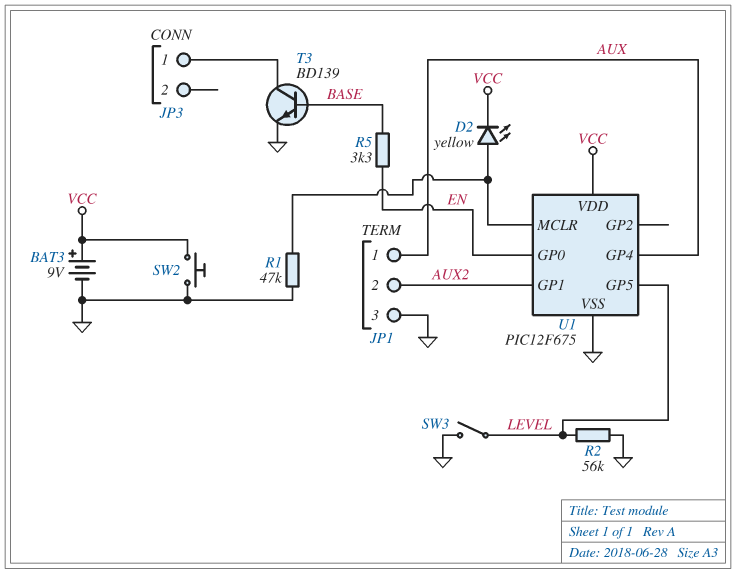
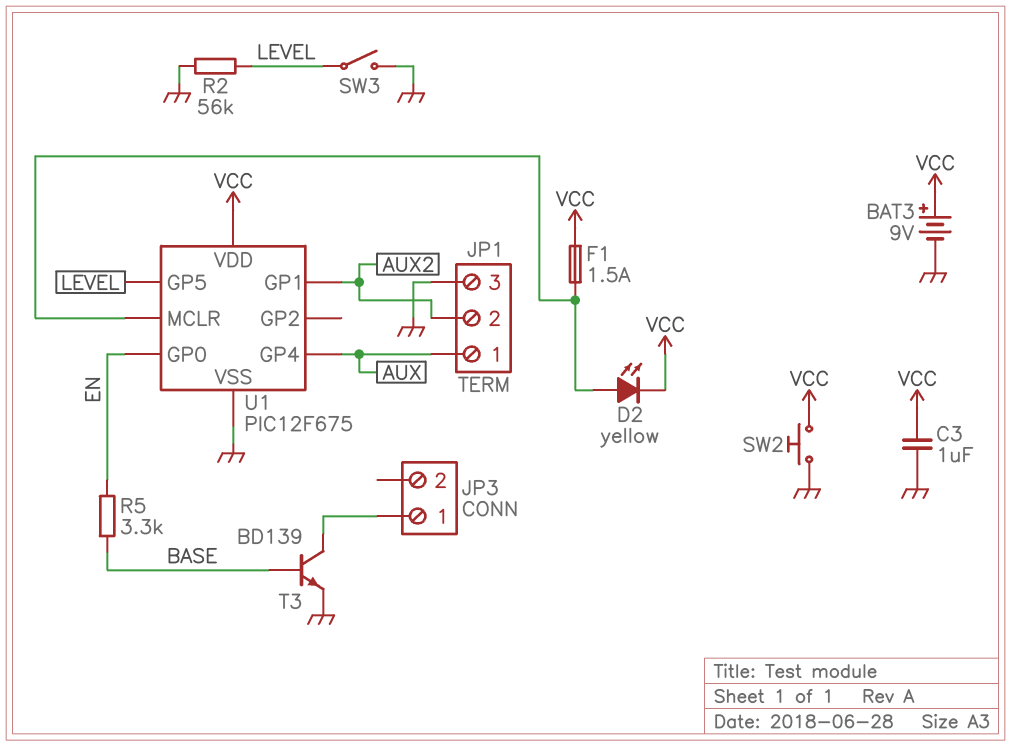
C3: none -> 1uF (GND, VCC)
F1: none -> 1.5A (U1/MCLR, VCC)
R1: 47k (GND, U1/MCLR) -> none

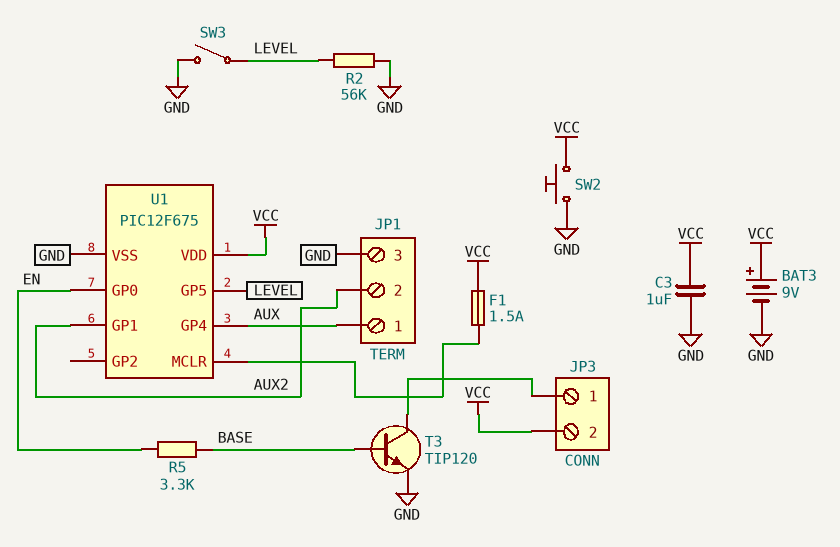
D2: LED yellow (A U1/MCLR, K VCC) -> none
JP3 pin 2: none -> VCC
T3: NPN BD139 (B BASE, C JP3/1, E GND) -> NPN TIP120 (B BASE, C JP3/1, E GND)

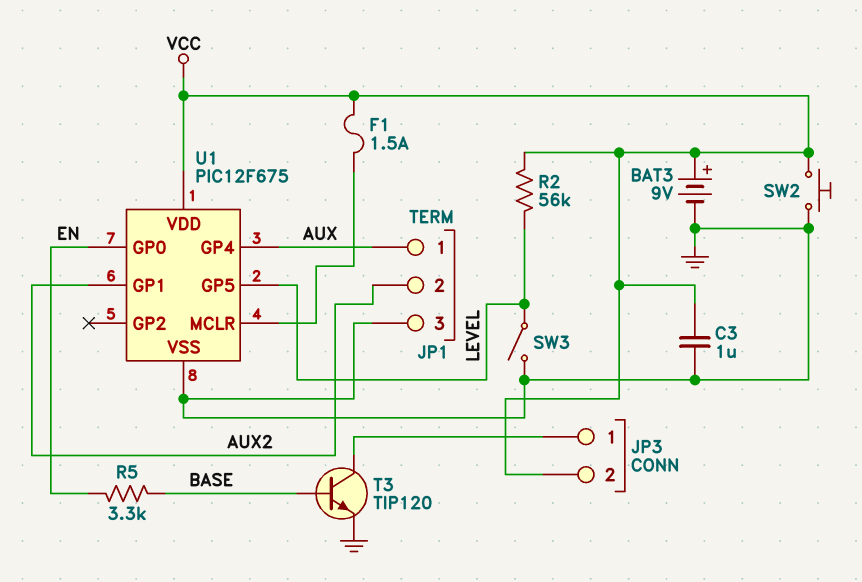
R2: 56k (GND, LEVEL) -> 56k (LEVEL, VCC)

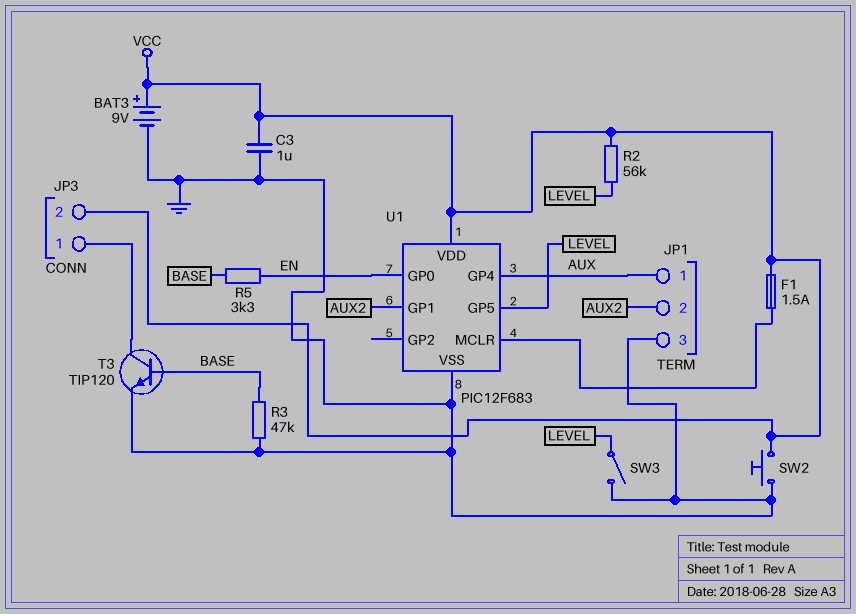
R3: none -> 47k (BASE, GND)
U1: PIC12F675 -> PIC12F683

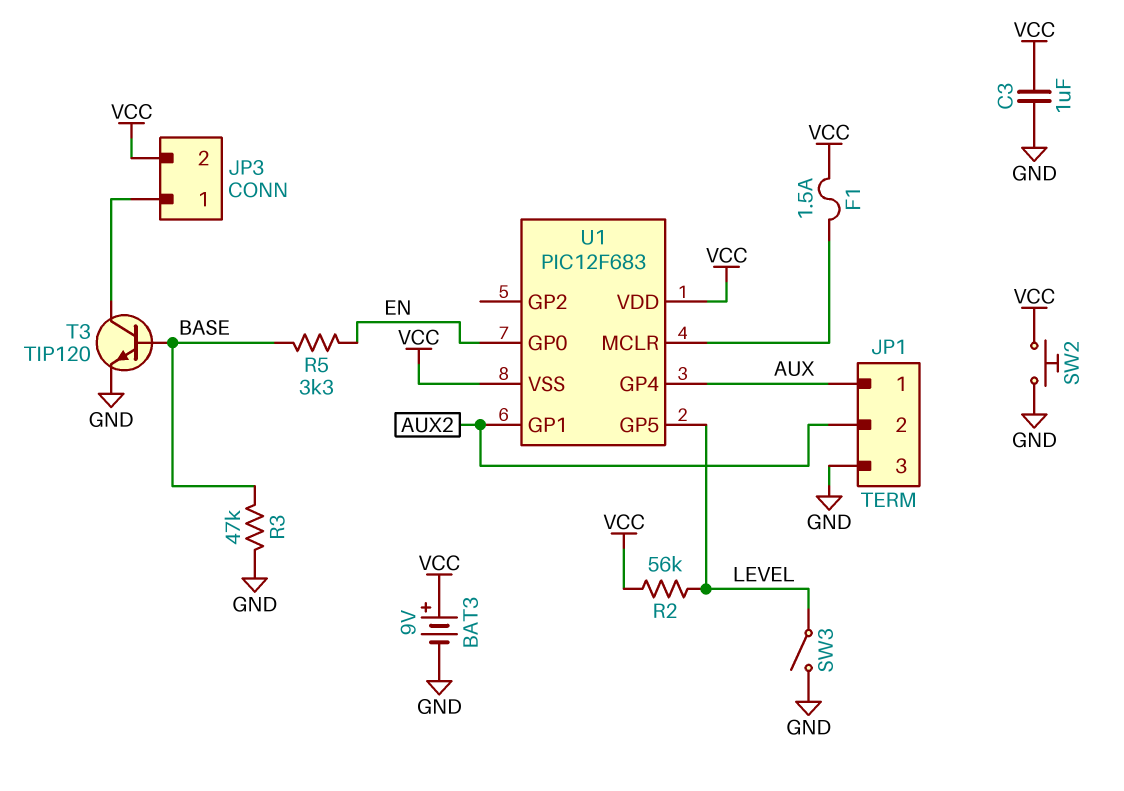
U1 pin VSS: GND -> VCC

